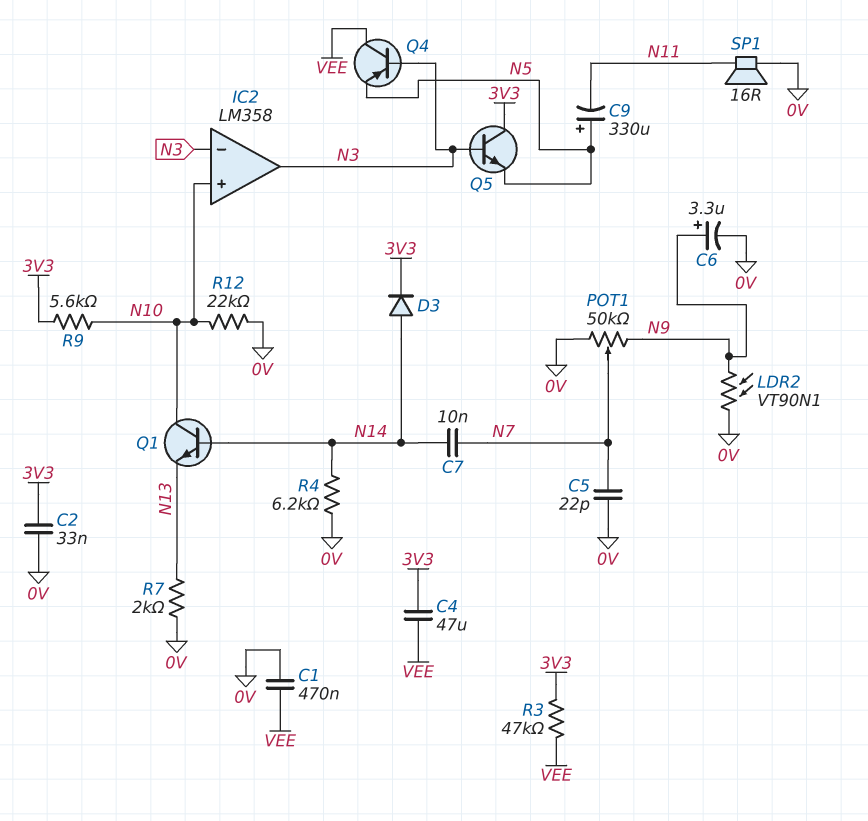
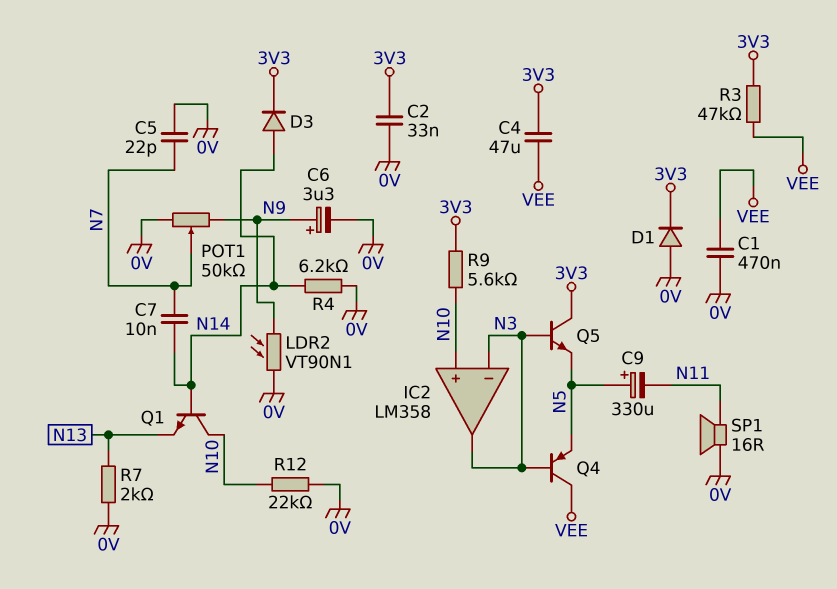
D1: none -> diode (A 0V, K 3V3)

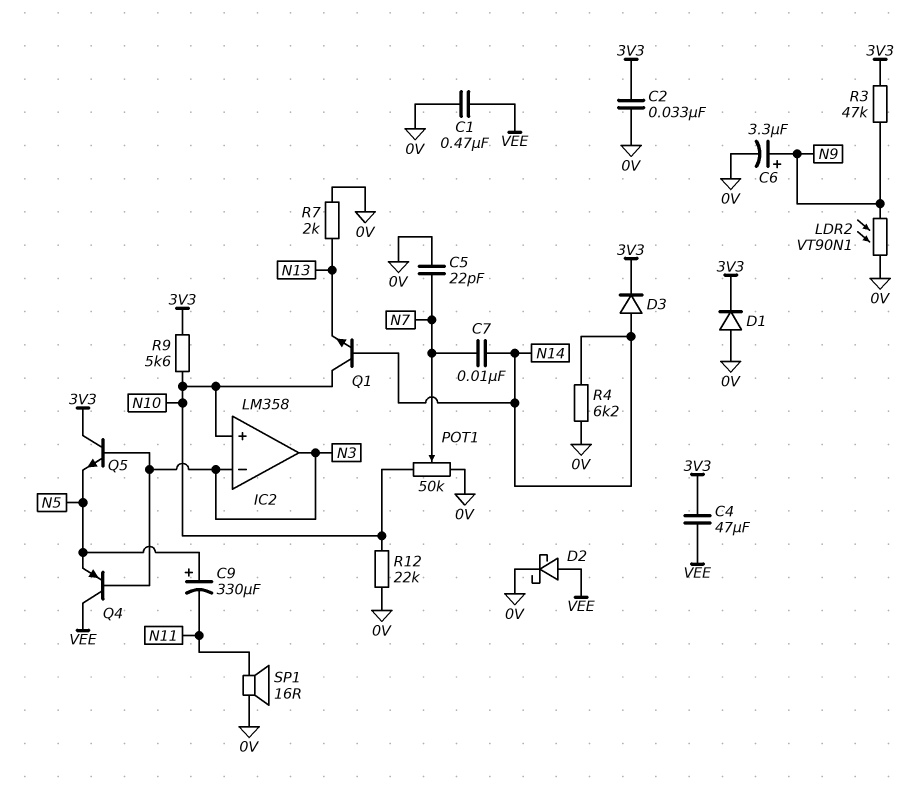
D2: none -> schottky (A VEE, K 0V)
POT1: 50k (0V, N9, wiper N7) -> 50k (0V, N10, wiper N7)
R3: 47k (3V3, VEE) -> 47k (3V3, N9)

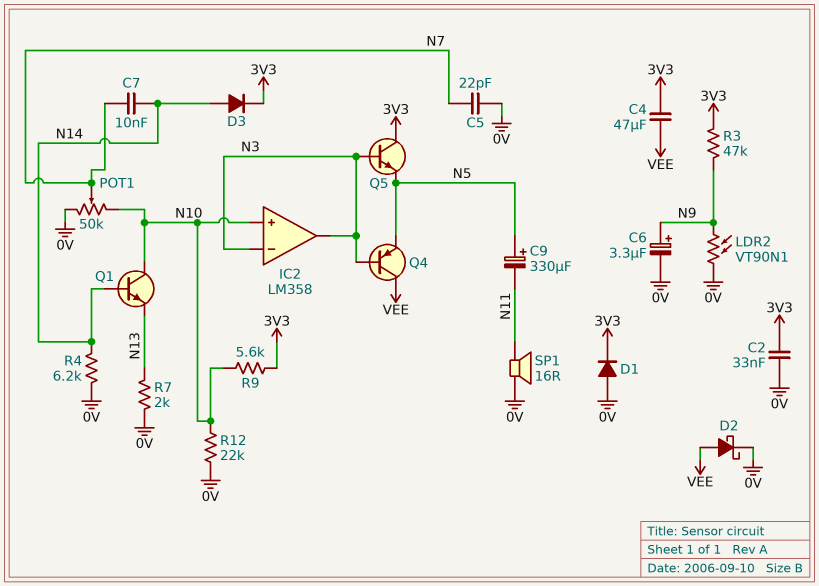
C1: 470nF (0V, VEE) -> none

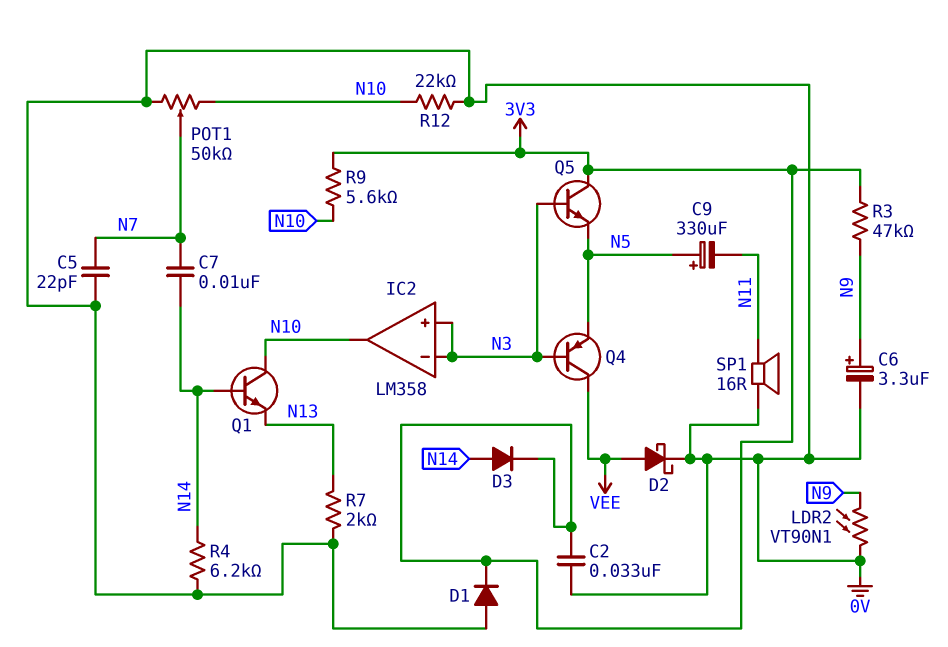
C4: 47uF (3V3, VEE) -> none
IC2 pin in+: N10 -> N3
IC2 pin out: N3 -> N10

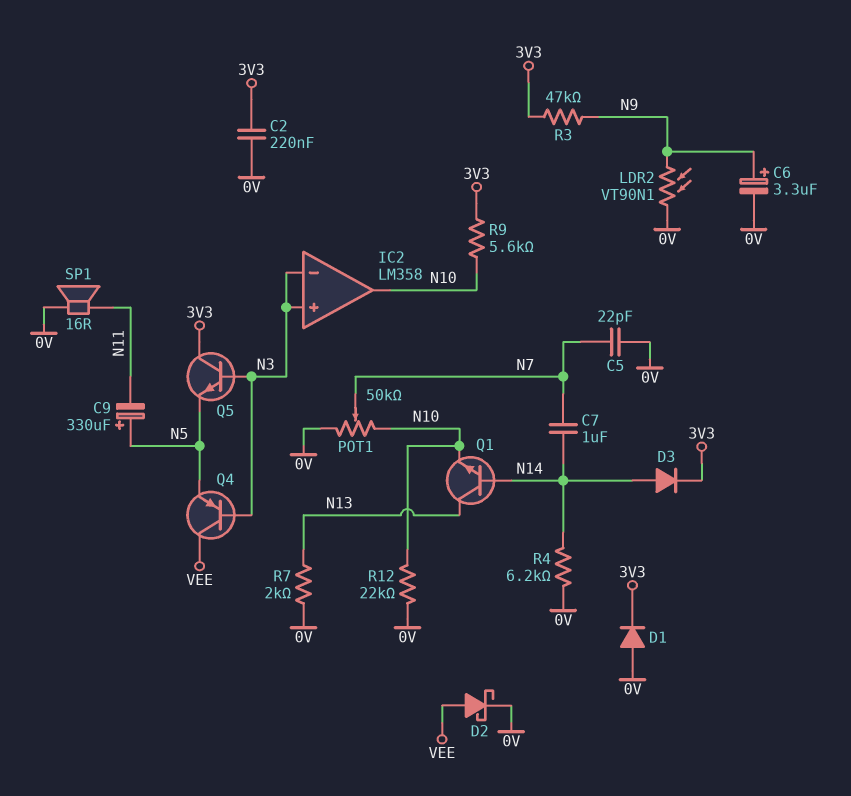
C2: 33nF (0V, 3V3) -> 220nF (0V, 3V3)
C7: 10nF (N7, N14) -> 1uF (N7, N14)
Q1: NPN (B N14, C N10, E N13) -> NPN (B N14, C N13, E N10)

